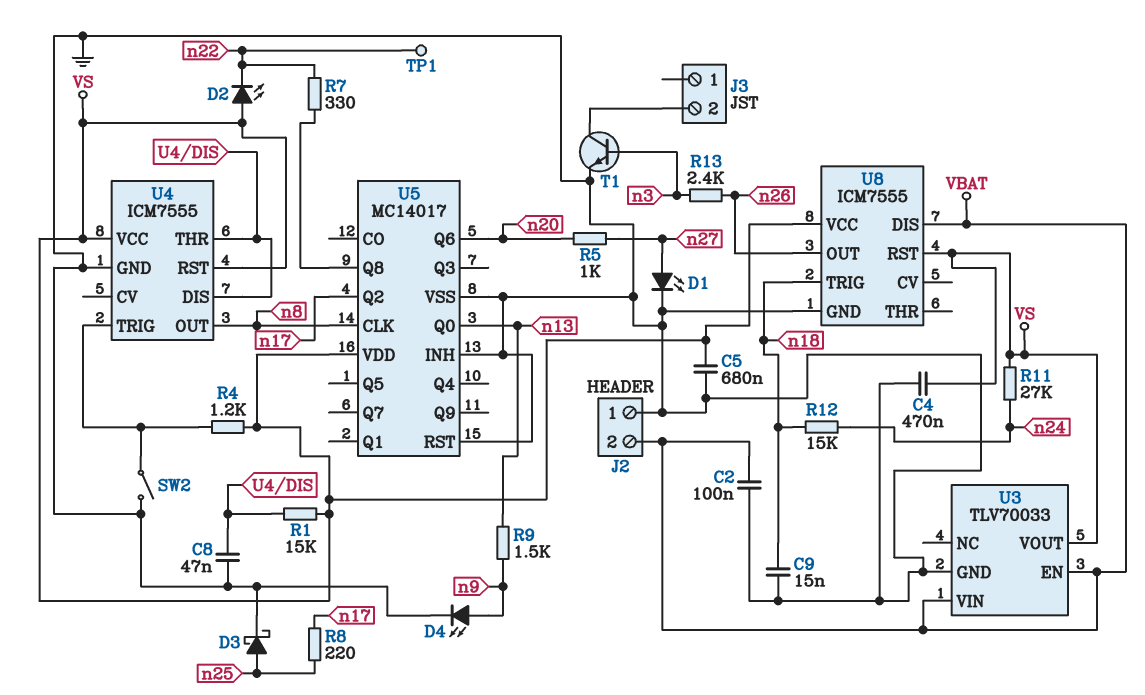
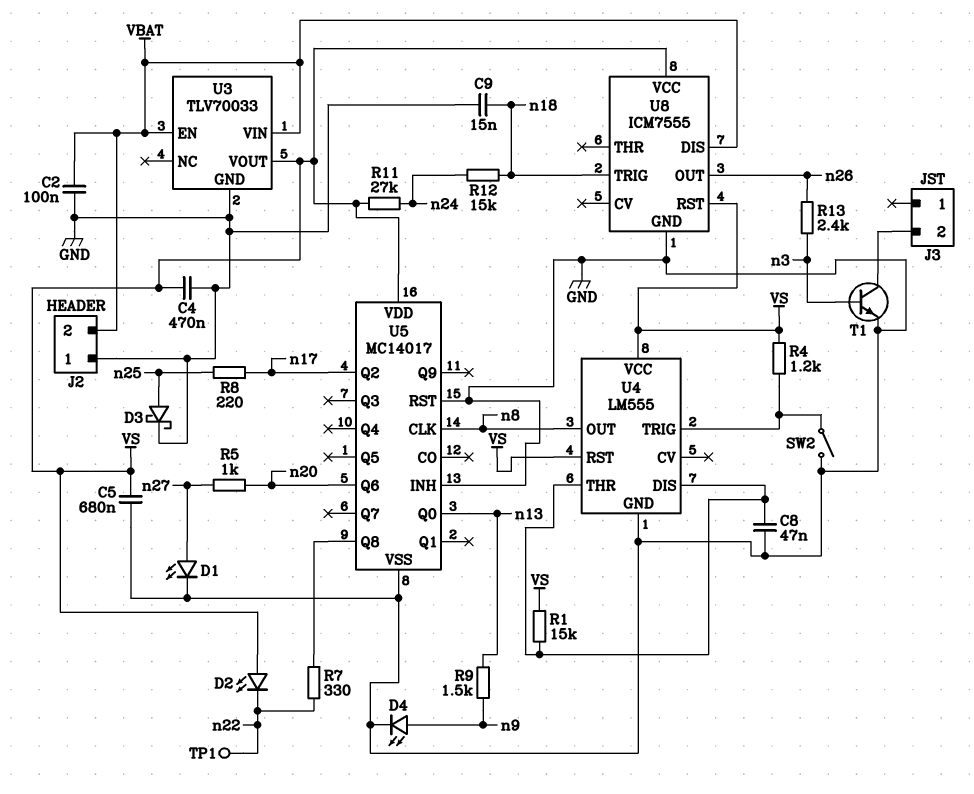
U4: ICM7555 -> LM555

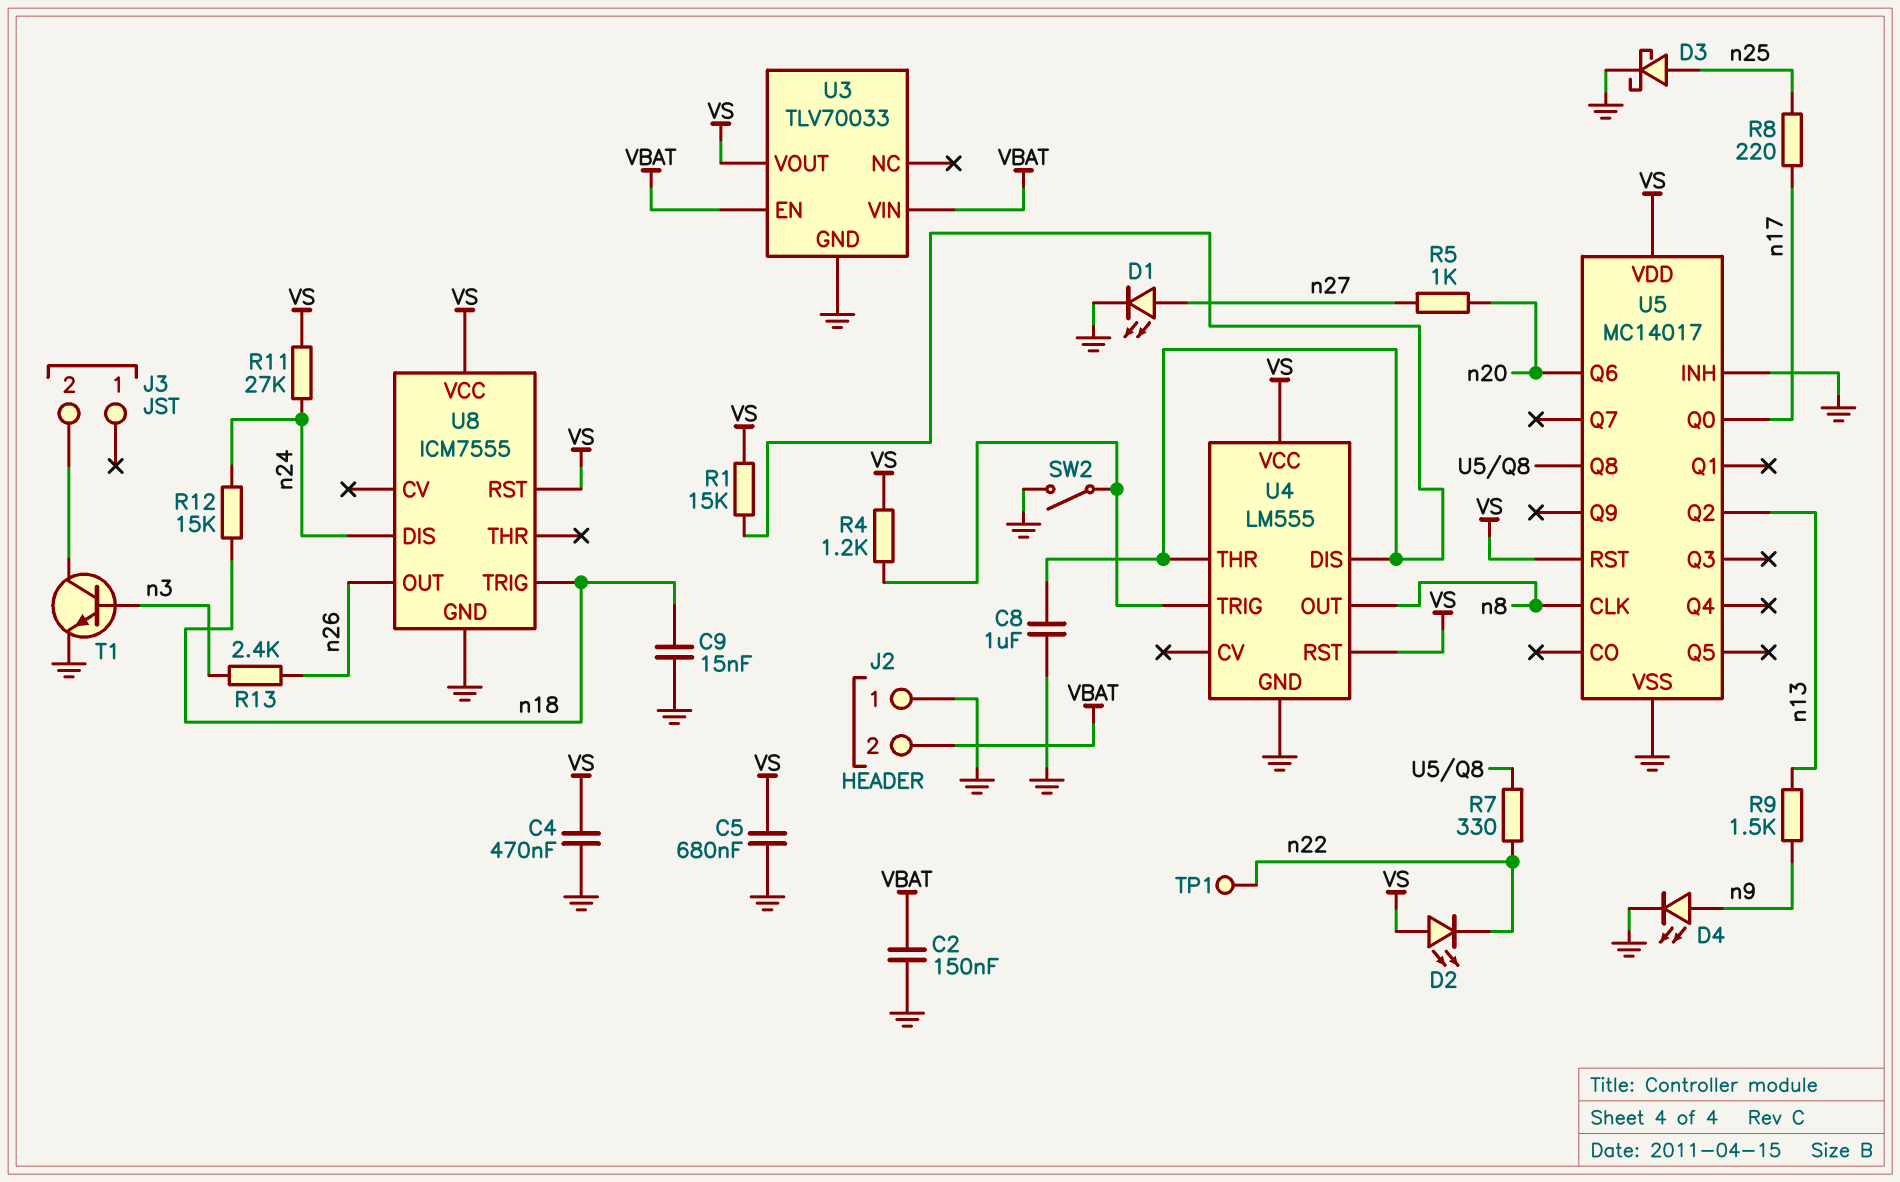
C2: 100nF (GND, VBAT) -> 150nF (GND, VBAT)
C8: 47nF (GND, U4/DIS) -> 1uF (GND, U4/DIS)
U5 pin Q0: n13 -> n17
U5 pin Q2: n17 -> n13
U5 pin RST: GND -> VS
U8 pin DIS: VBAT -> n24

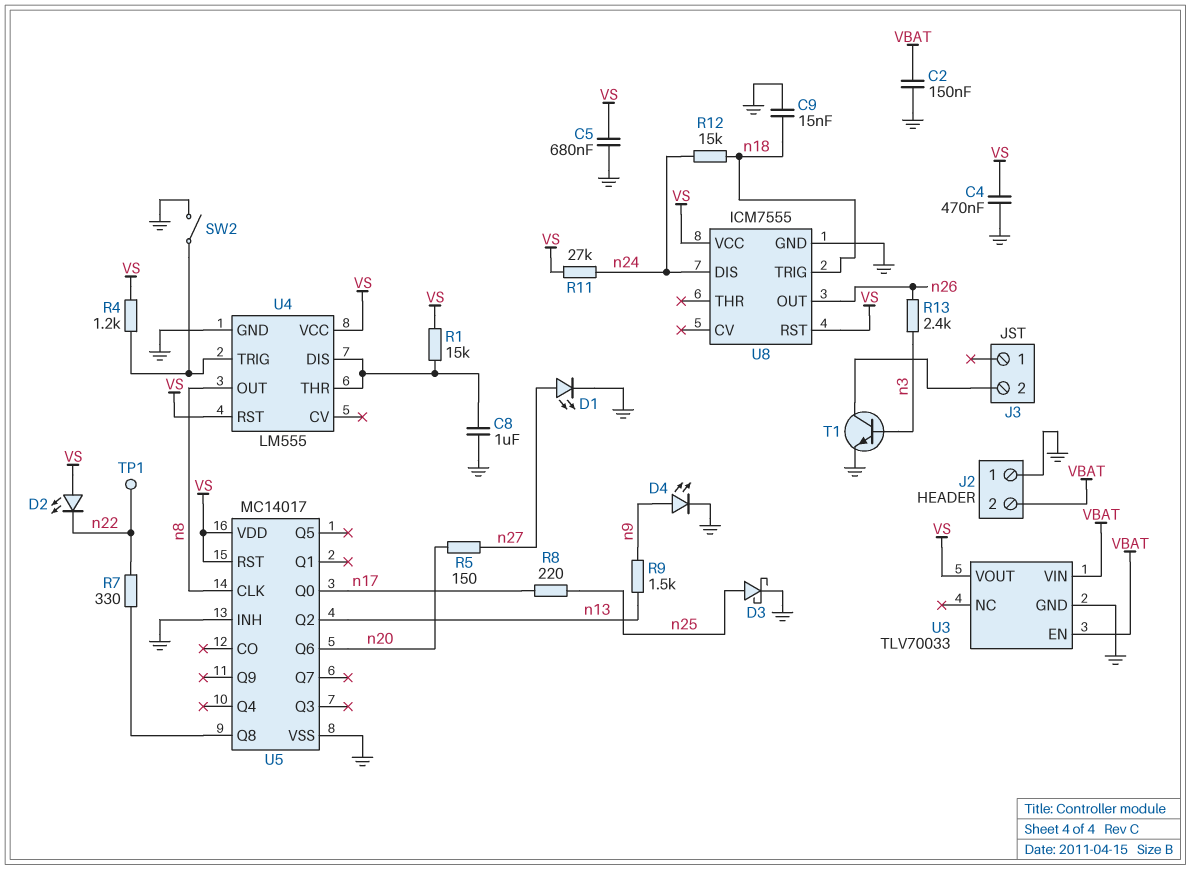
R5: 1k (n20, n27) -> 150 (n20, n27)

